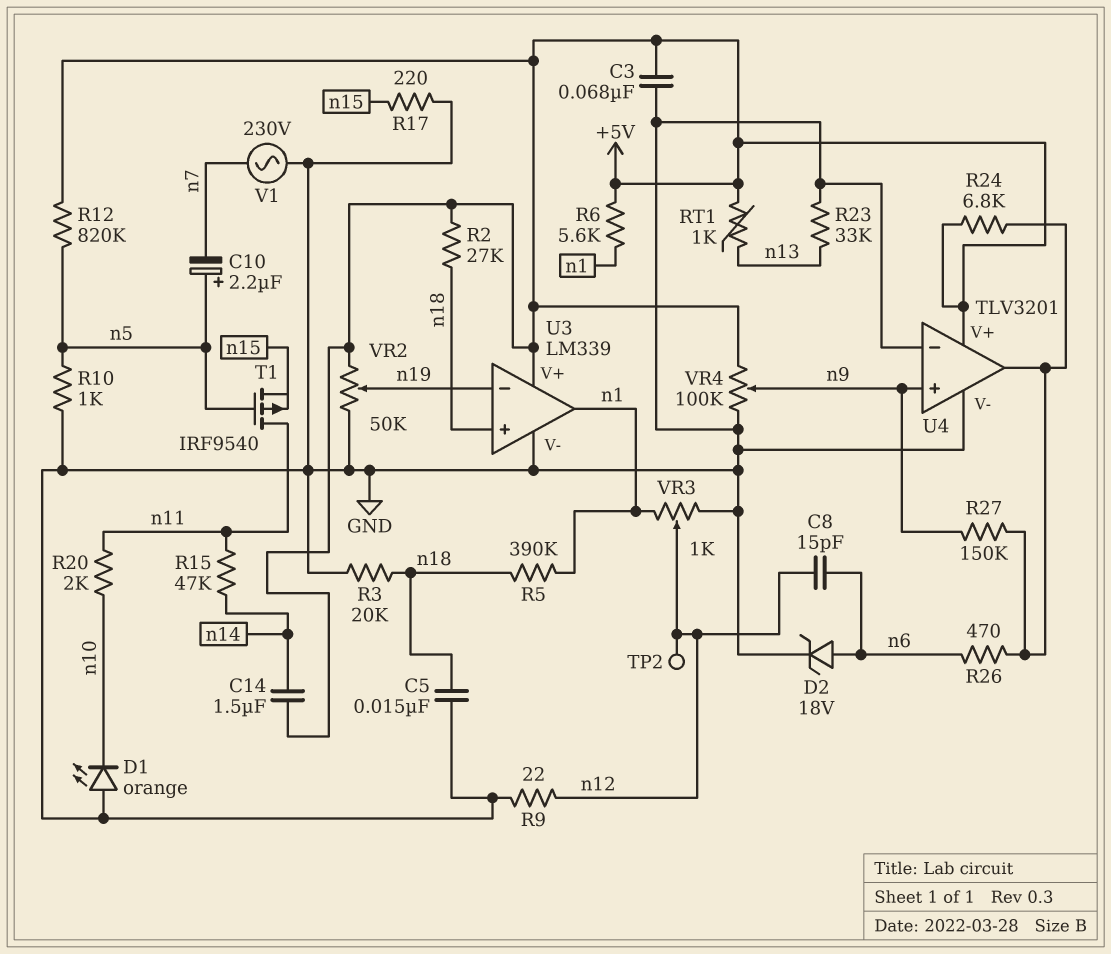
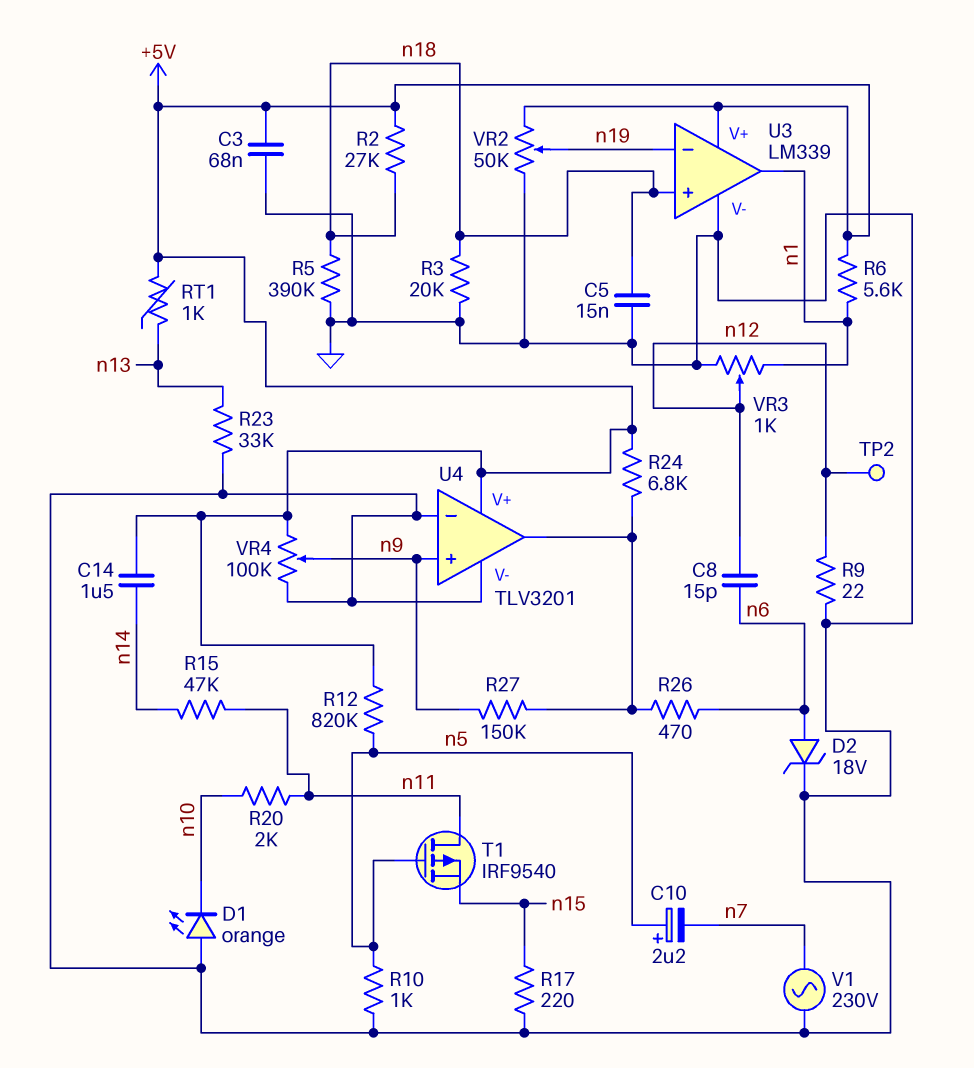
R5: 390k (n1, n18) -> 390k (GND, n18)

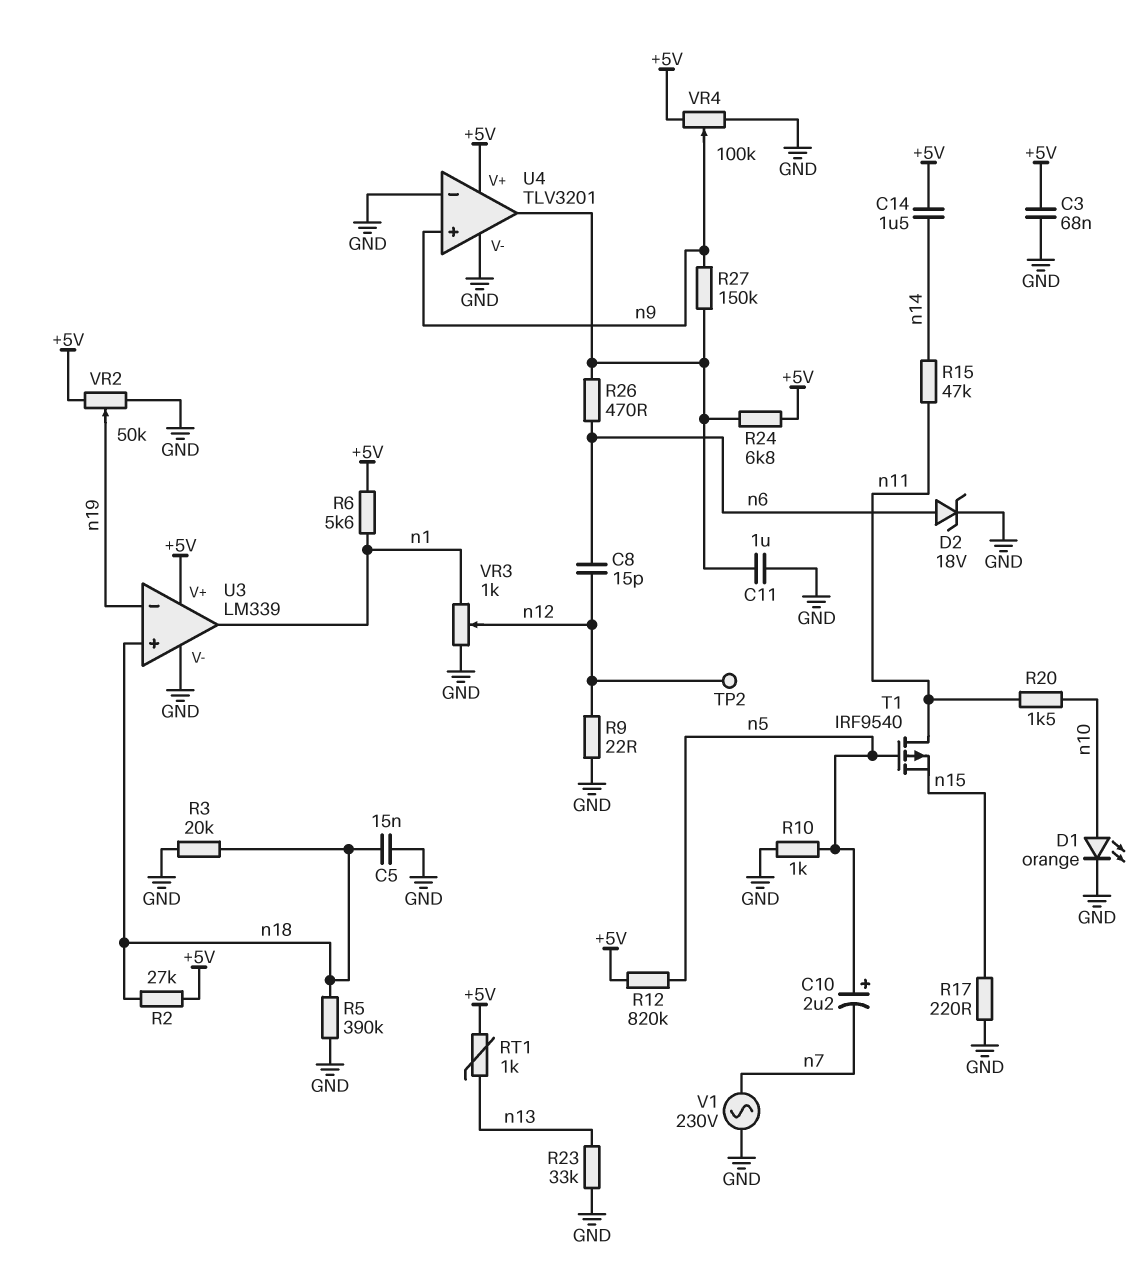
C11: none -> 1uF (GND, U4/out)
D1: LED orange (A GND, K n10) -> LED orange (A n10, K GND)
R20: 2k (n10, n11) -> 1.5k (n10, n11)

